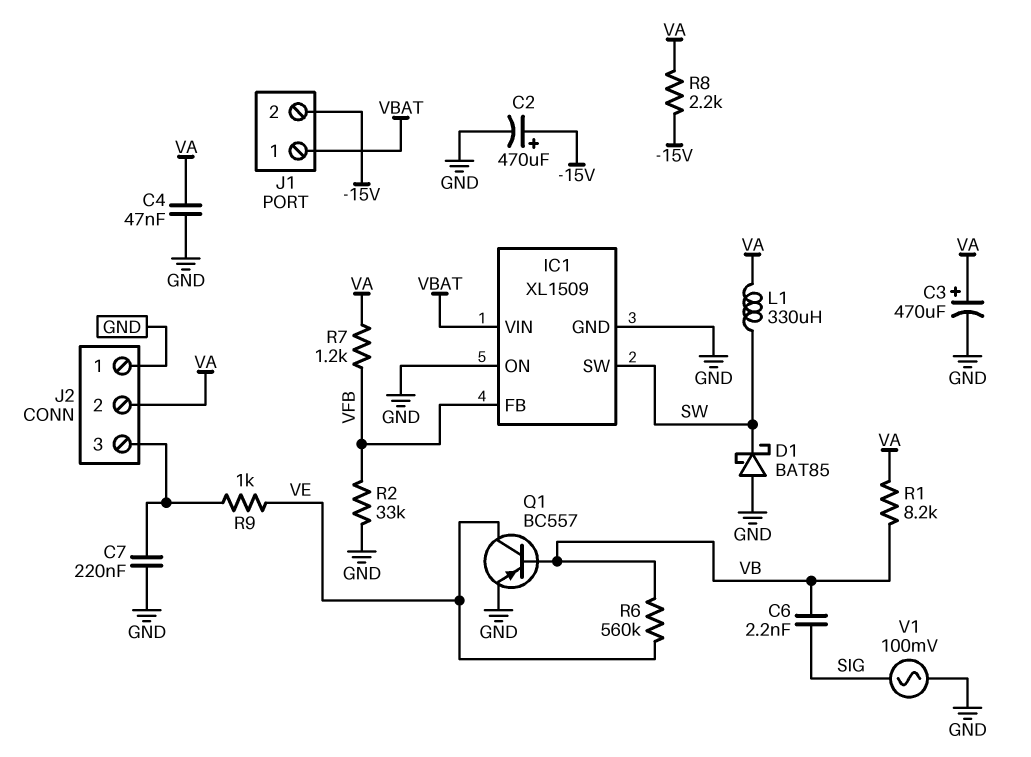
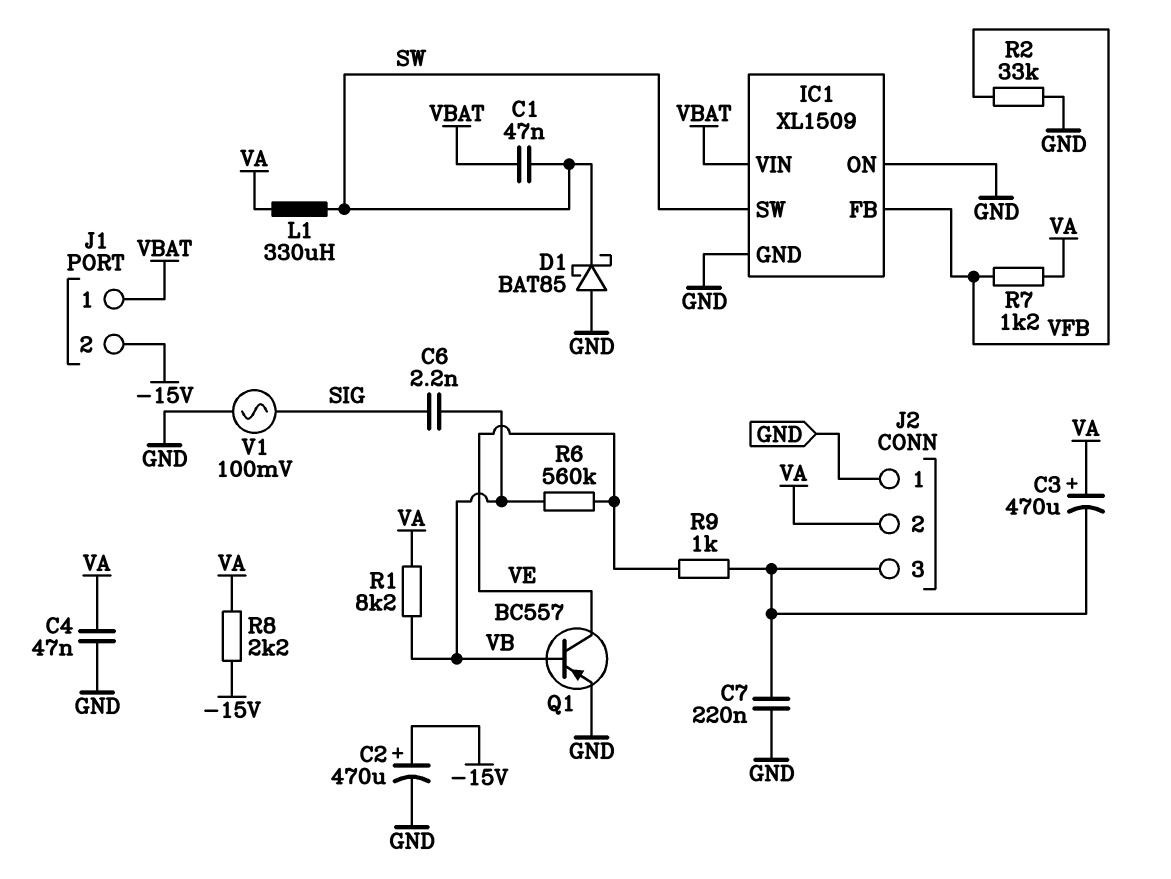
C1: none -> 47nF (SW, VBAT)
C3: 470uF (plus VA, minus GND) -> 470uF (plus VA, minus J2/3)

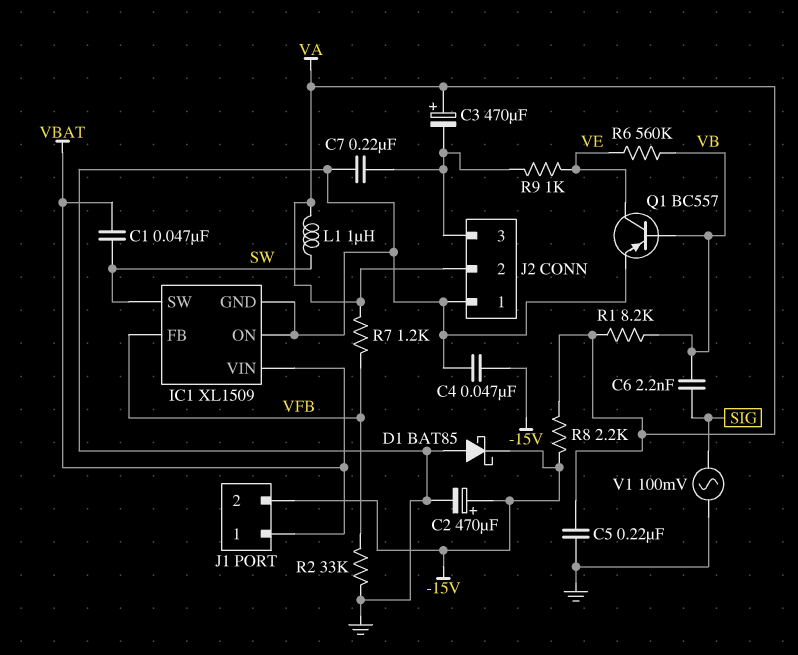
C4: 47nF (GND, VA) -> 47nF (-15V, GND)
C5: none -> 220nF (GND, VA)
D1: schottky BAT85 (A GND, K SW) -> schottky BAT85 (A GND, K -15V)
L1: 330uH (SW, VA) -> 1uH (SW, VA)

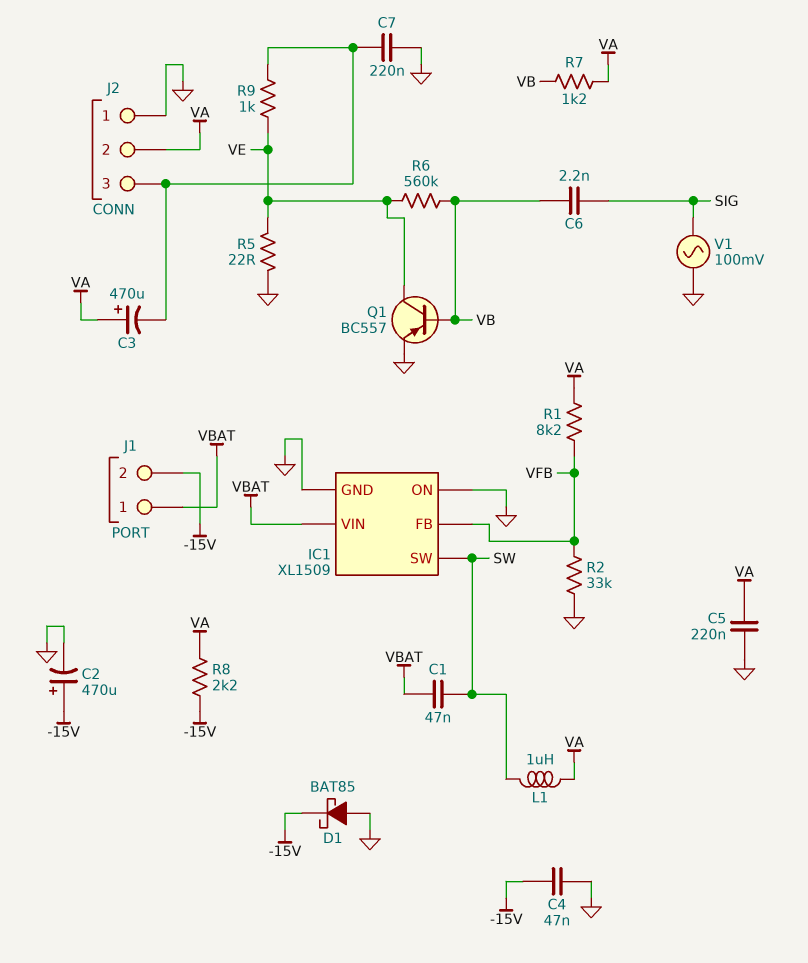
R1: 8.2k (VA, VB) -> 8.2k (VA, VFB)
R5: none -> 22 (GND, VE)
R7: 1.2k (VA, VFB) -> 1.2k (VA, VB)

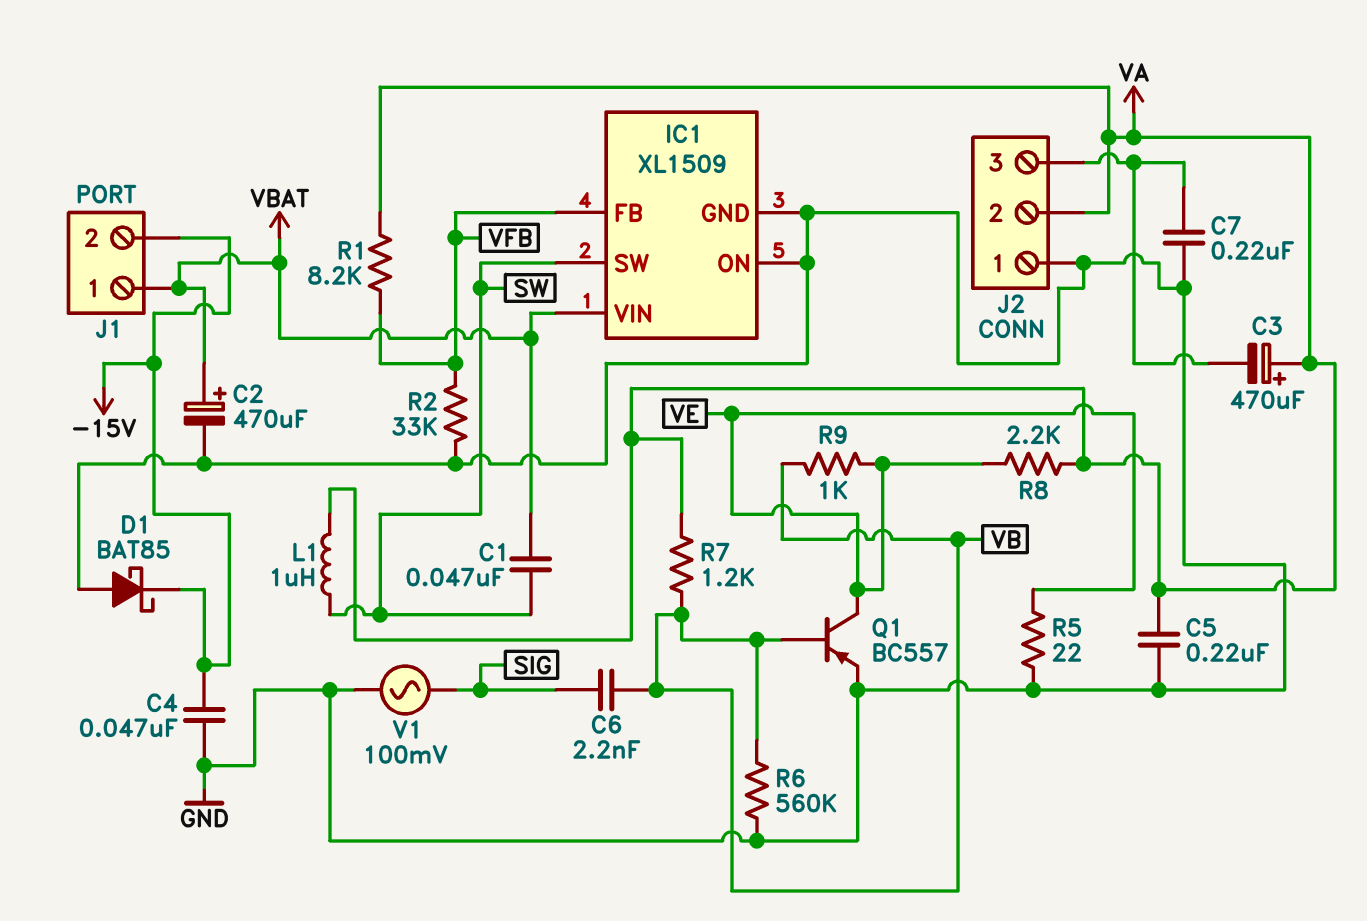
C2: 470uF (plus -15V, minus GND) -> 470uF (plus VBAT, minus GND)
R6: 560k (VB, VE) -> 560k (GND, VB)
R8: 2.2k (-15V, VA) -> 2.2k (VA, VE)
R9: 1k (J2/3, VE) -> 1k (VB, VE)

